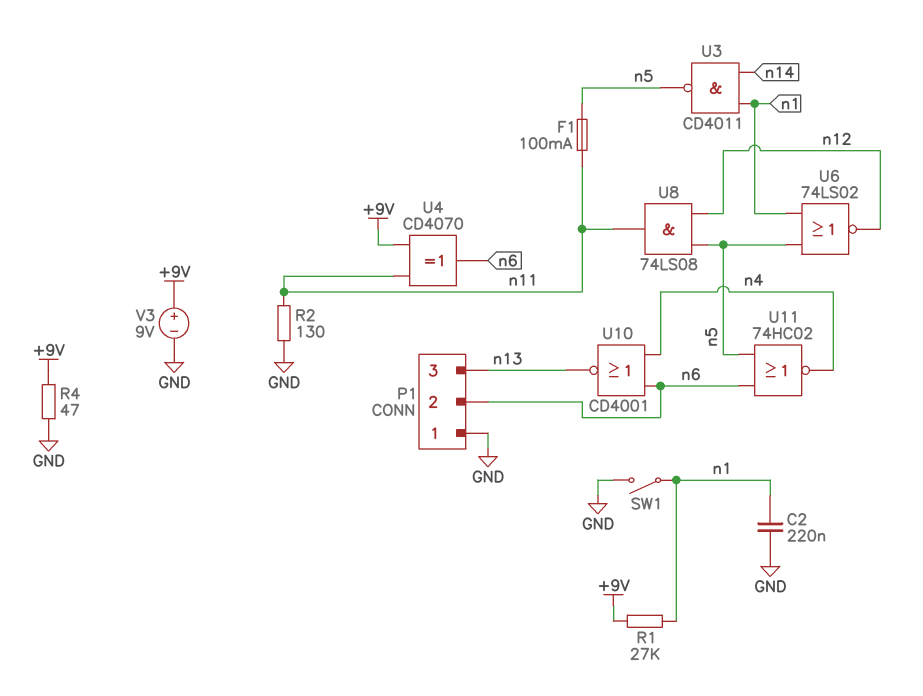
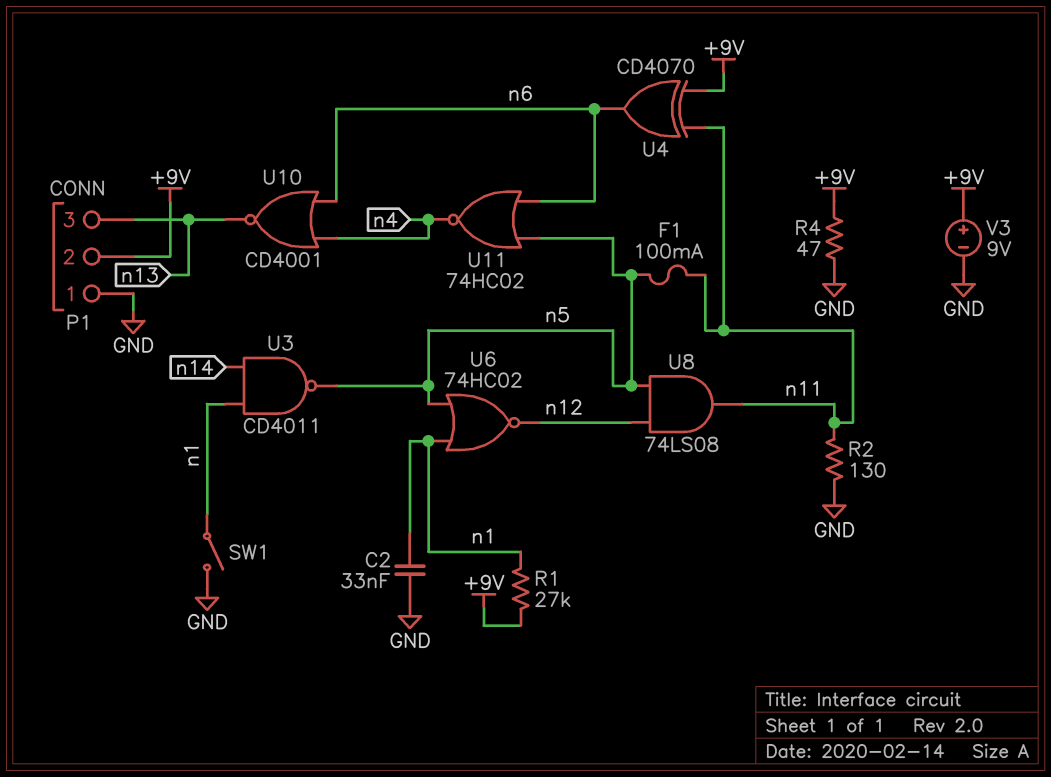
C2: 220nF (GND, n1) -> 33nF (GND, n1)
P1 pin 2: n6 -> +9V
U6: NOR 74LS02 (in n1, in n5, out n12) -> NOR 74HC02 (in n1, in n5, out n12)

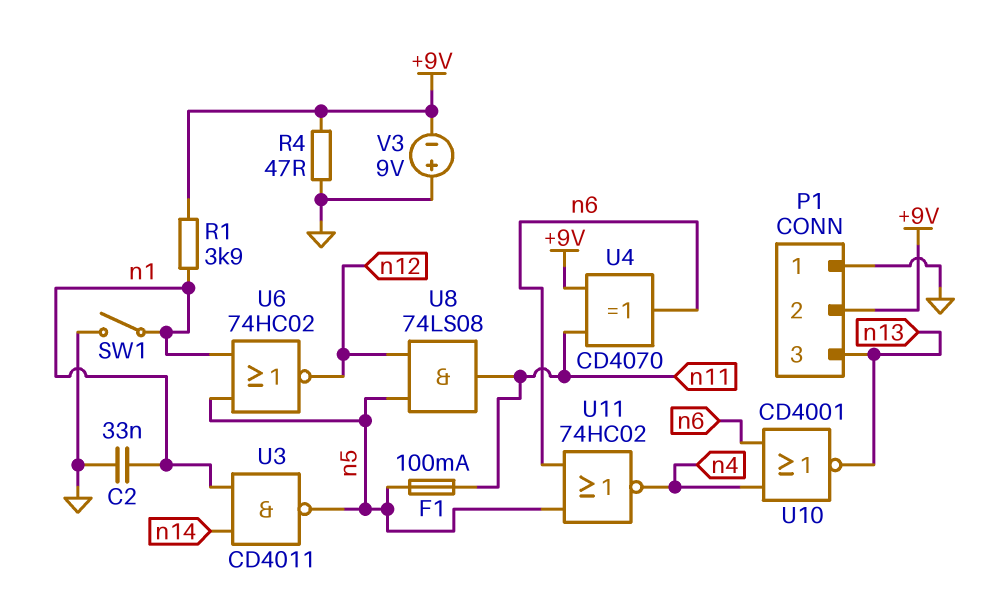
R1: 27k (+9V, n1) -> 3.9k (+9V, n1)
R2: 130 (GND, n11) -> none
V3: 9V (plus +9V, minus GND) -> 9V (plus GND, minus +9V)

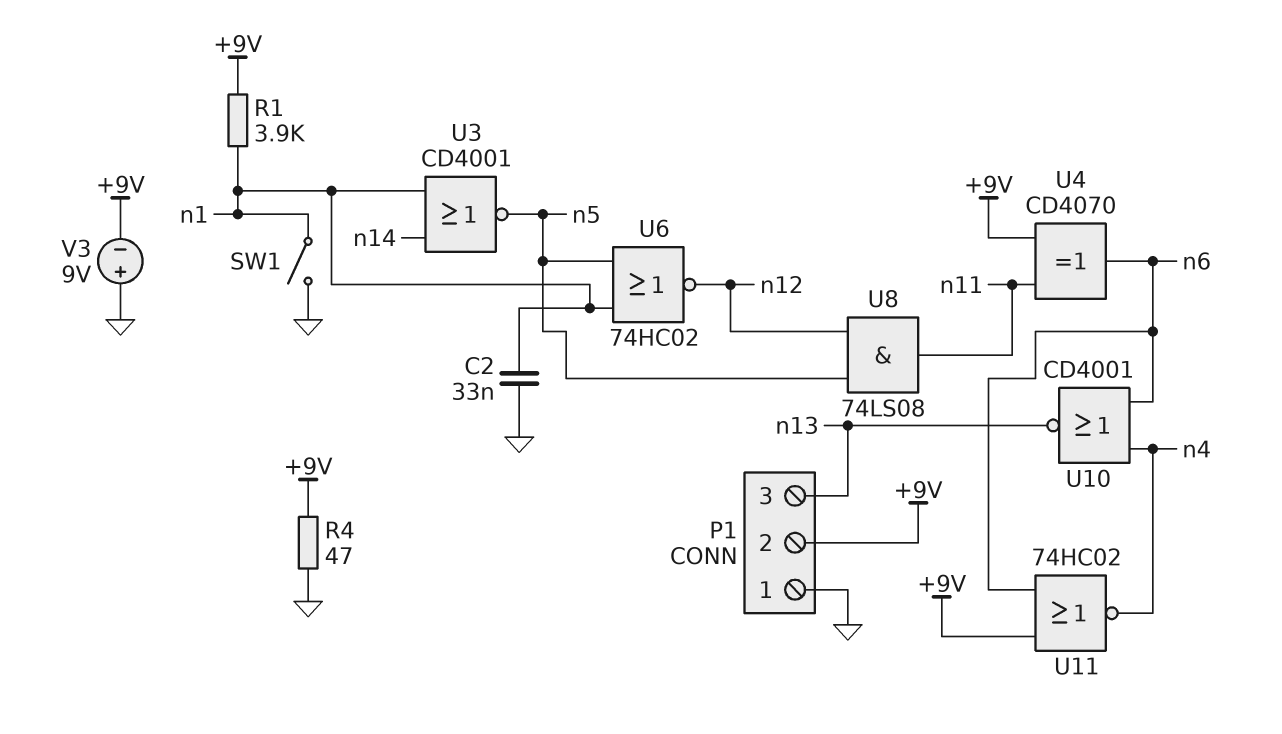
F1: 100mA (n5, n11) -> none
U3: NAND CD4011 (in n1, in n14, out n5) -> NOR CD4001 (in n1, in n14, out n5)
U11: NOR 74HC02 (in n5, in n6, out n4) -> NOR 74HC02 (in +9V, in n6, out n4)

